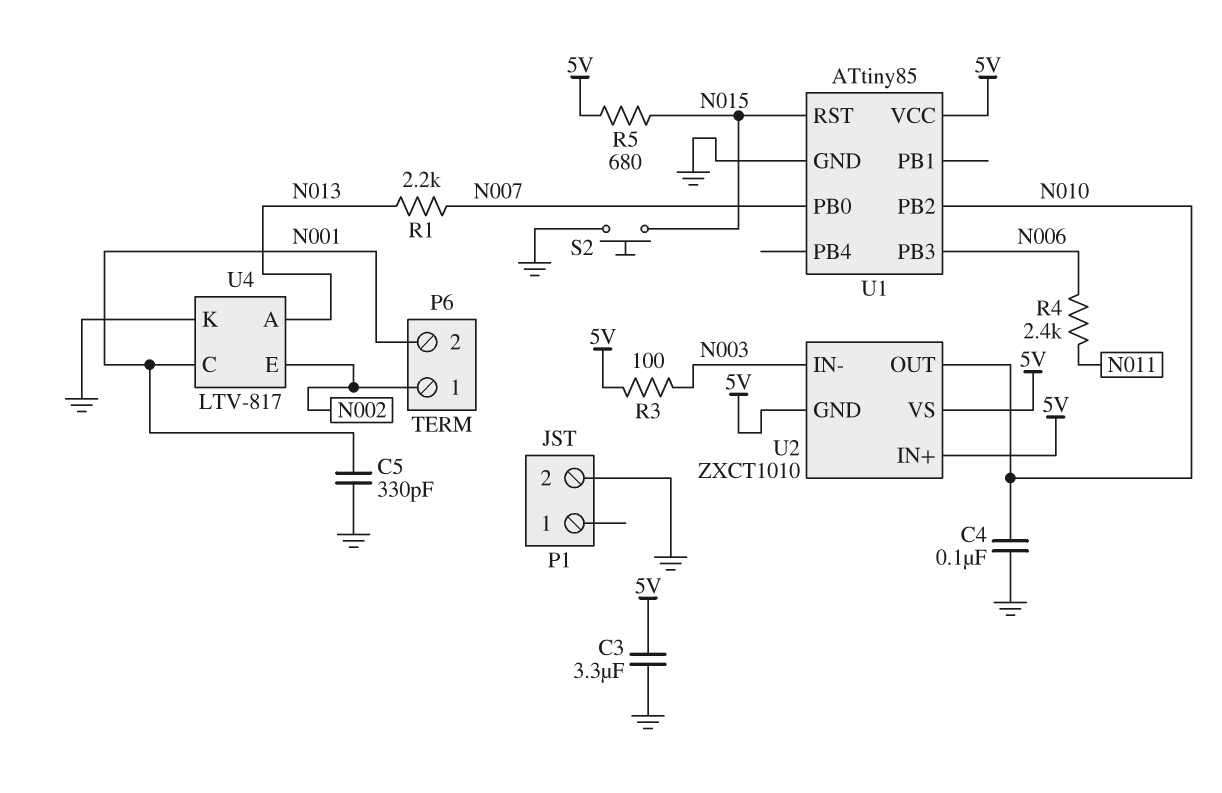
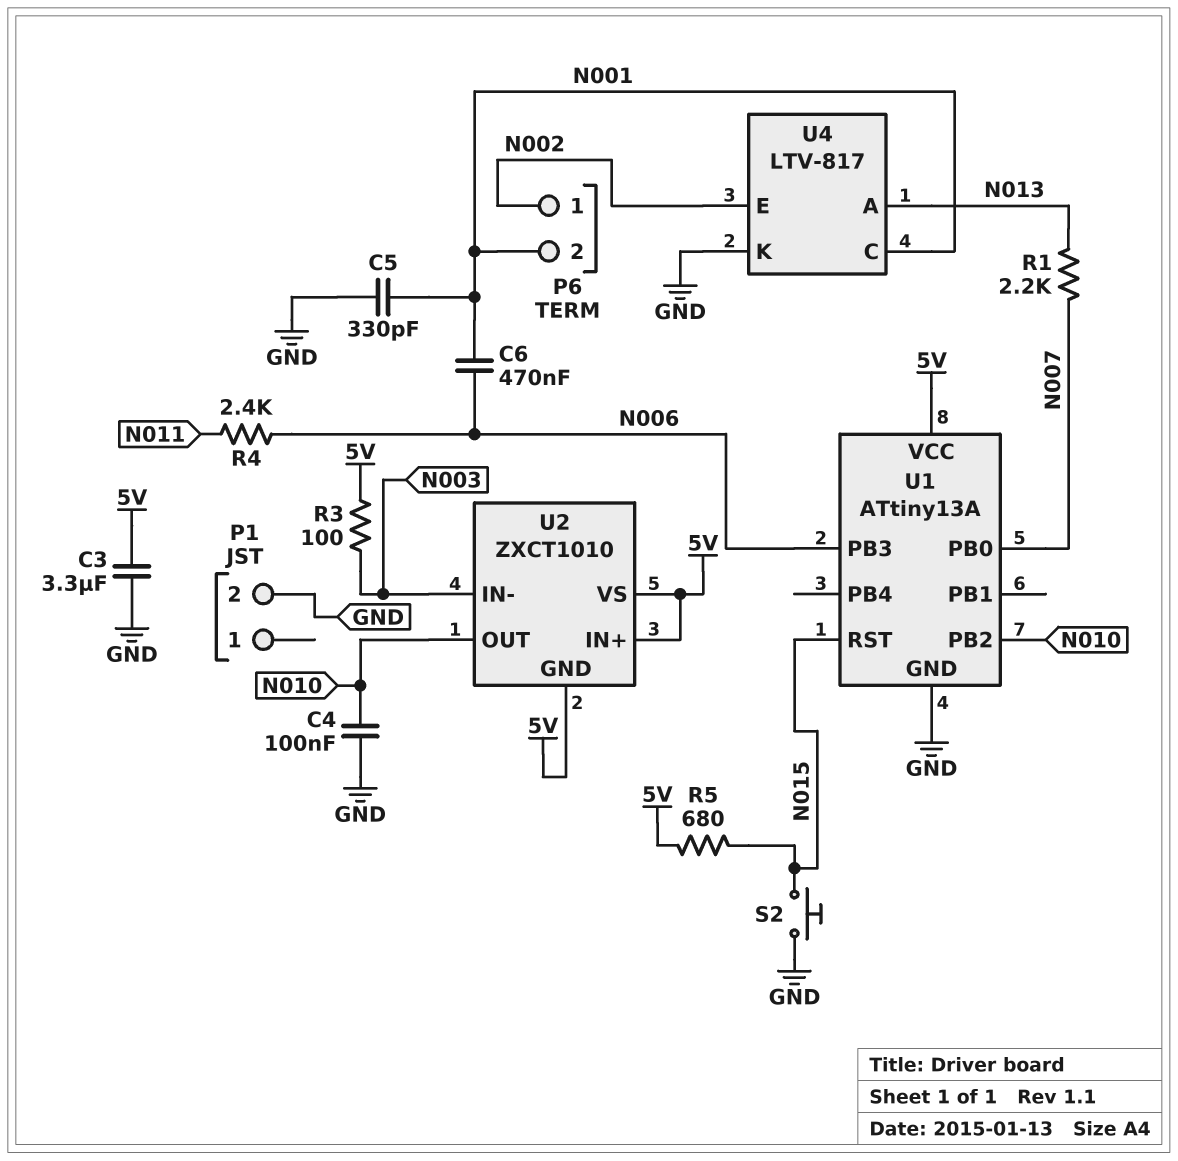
C6: none -> 470nF (N001, N006)
U1: ATtiny85 -> ATtiny13A

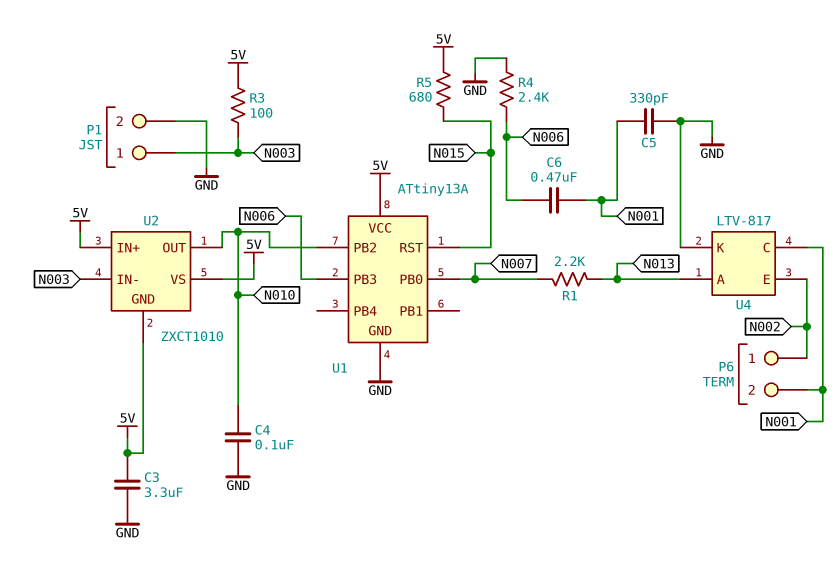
P1 pin 1: none -> N003
R4: 2.4k (N006, N011) -> 2.4k (GND, N006)
S2: button (GND, N015) -> none

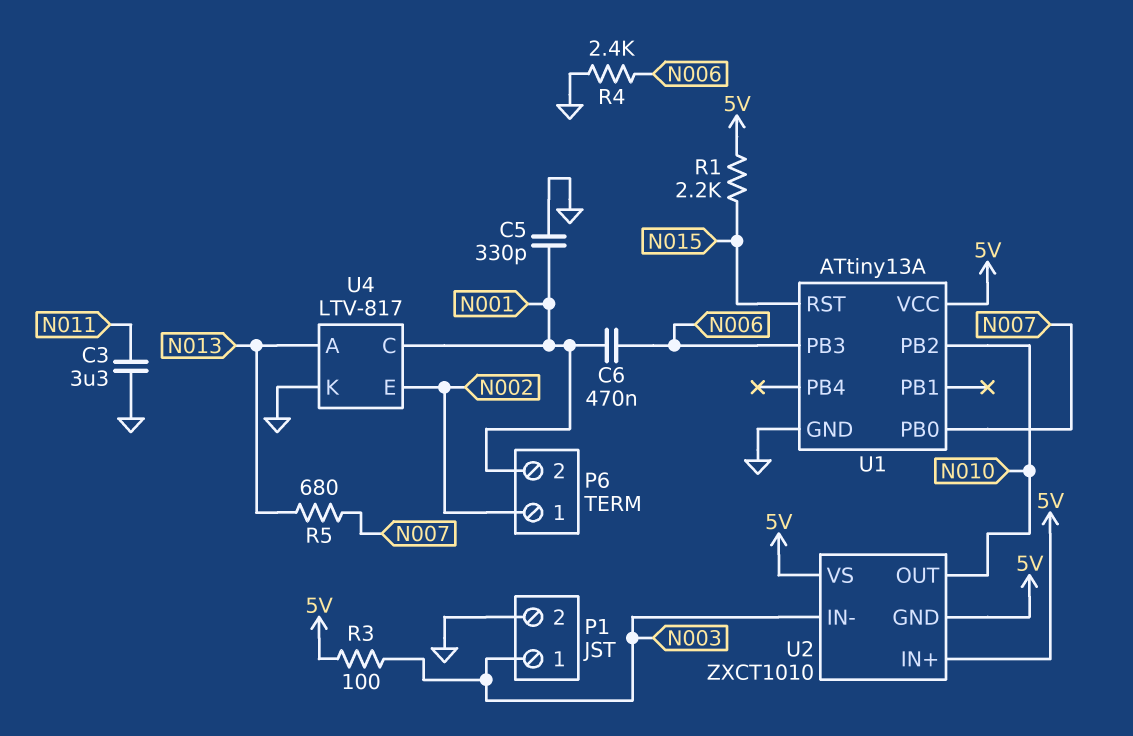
C3: 3.3uF (5V, GND) -> 3.3uF (GND, N011)
C4: 100nF (GND, N010) -> none
R1: 2.2k (N007, N013) -> 2.2k (5V, N015)
R5: 680 (5V, N015) -> 680 (N007, N013)

